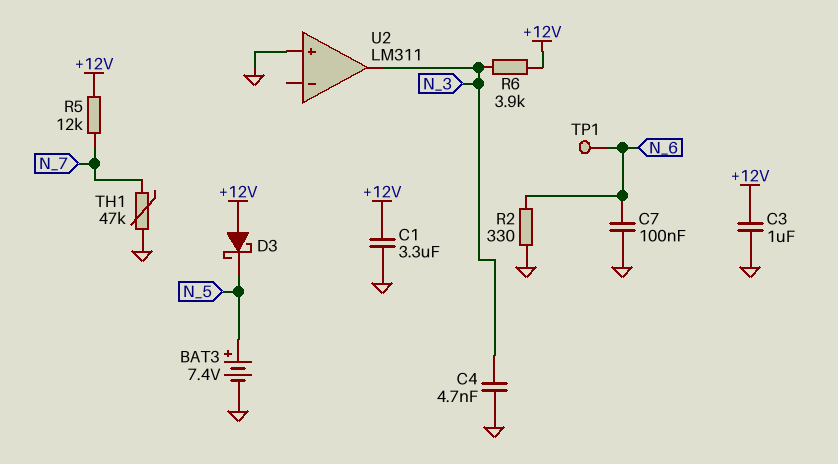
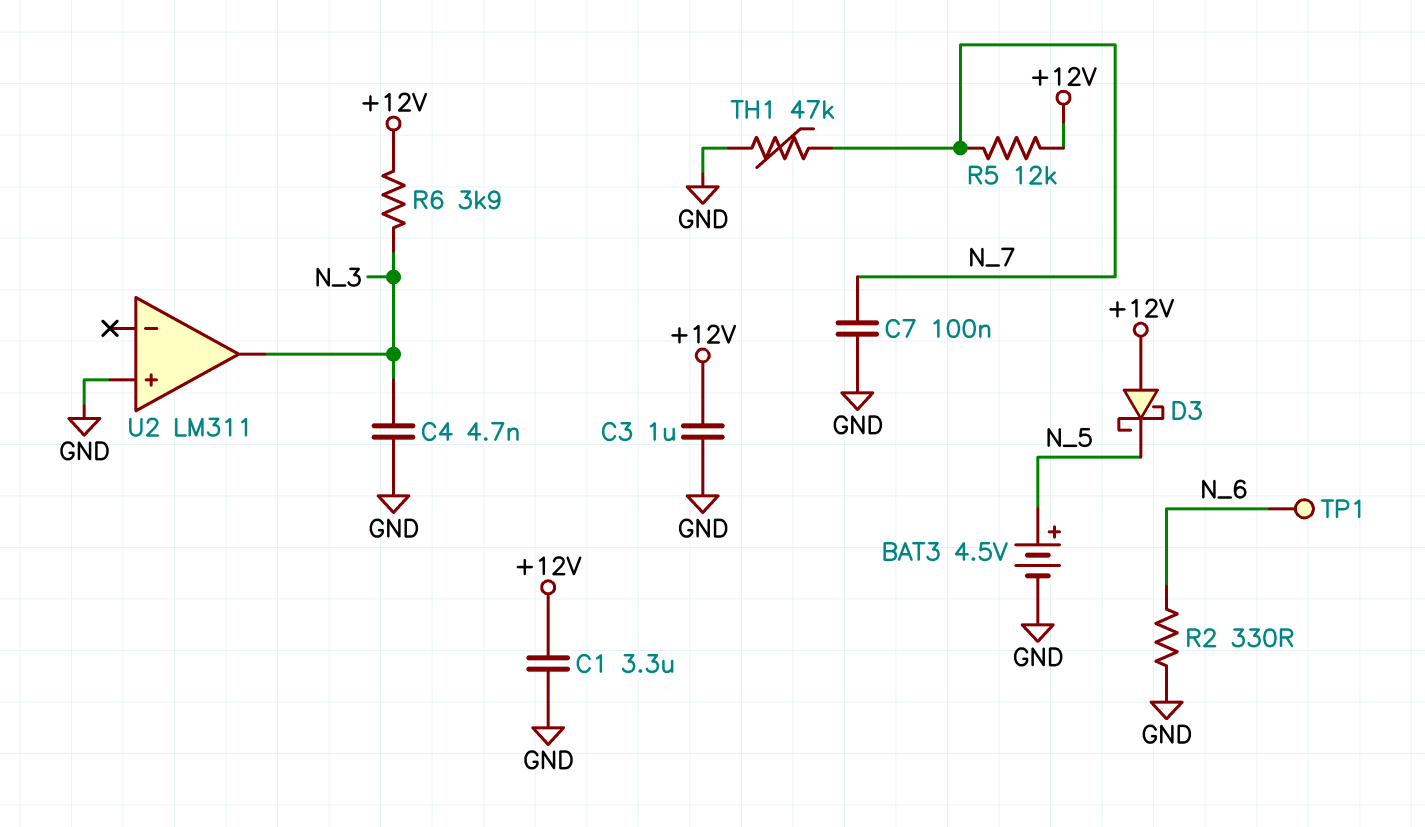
BAT3: 7.4V (plus N_5, minus GND) -> 4.5V (plus N_5, minus GND)
C7: 100nF (GND, N_6) -> 100nF (GND, N_7)

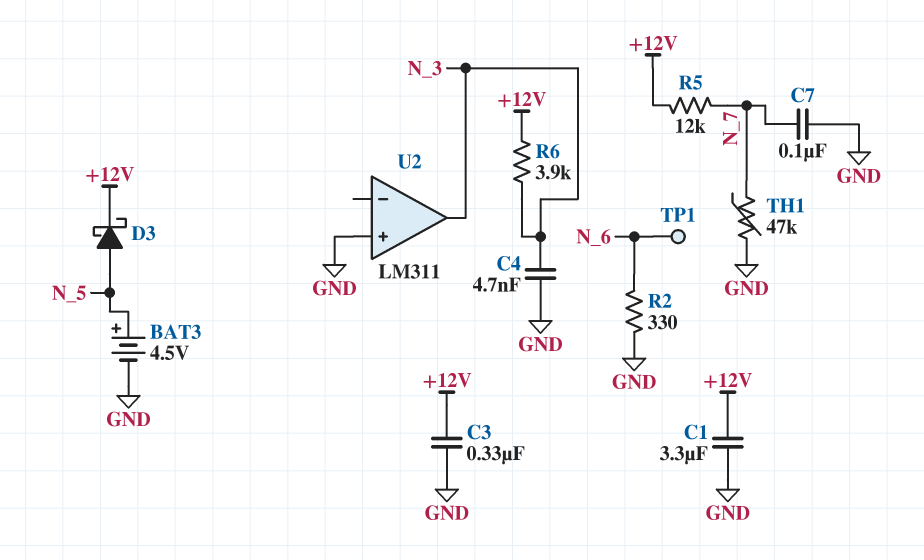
C3: 1uF (+12V, GND) -> 330nF (+12V, GND)
D3: schottky (A +12V, K N_5) -> schottky (A N_5, K +12V)

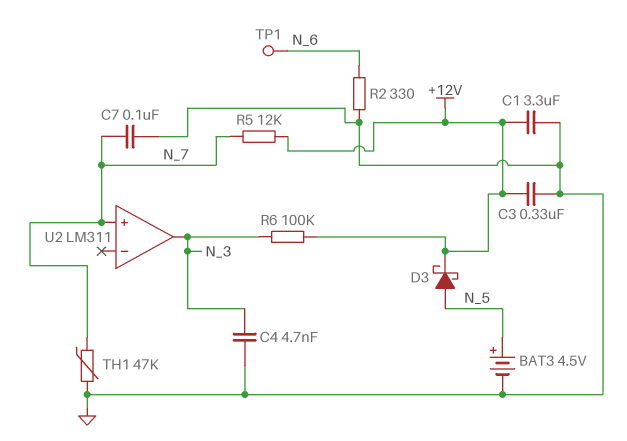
R6: 3.9k (+12V, N_3) -> 100k (+12V, N_3)
U2 pin in+: GND -> N_7

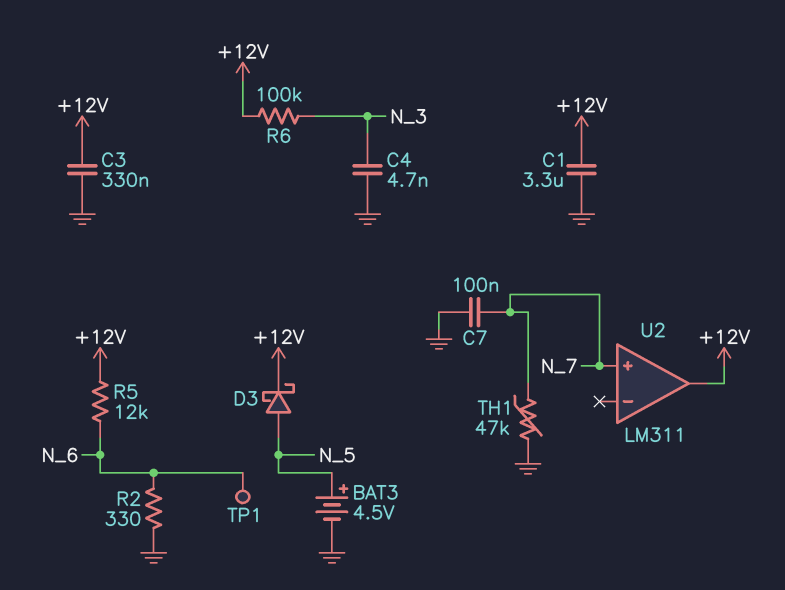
R5: 12k (+12V, N_7) -> 12k (+12V, N_6)
U2 pin out: N_3 -> +12V

